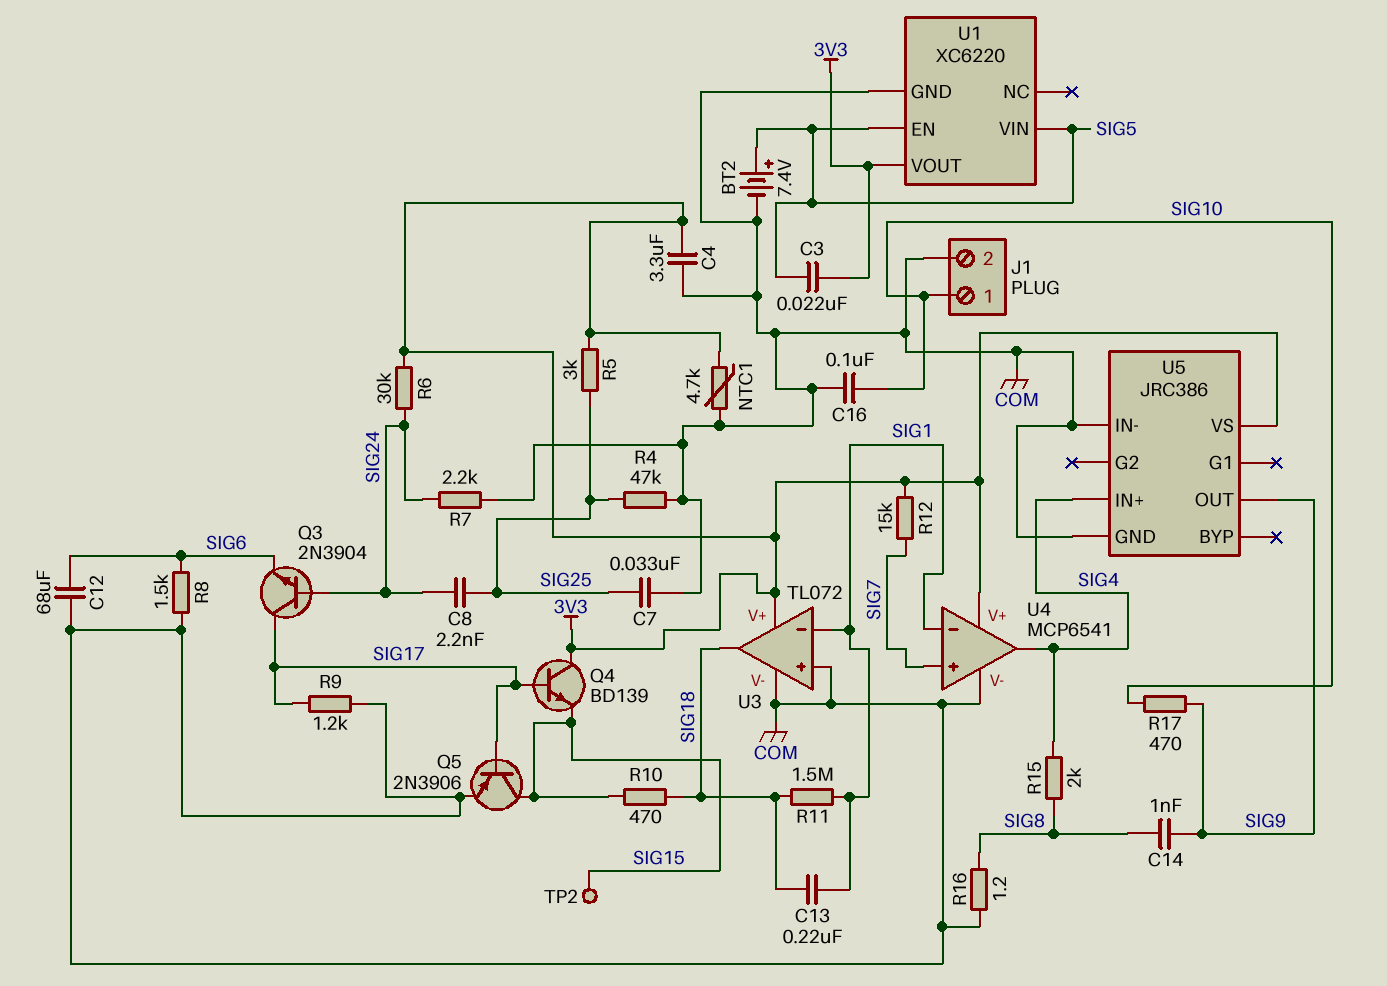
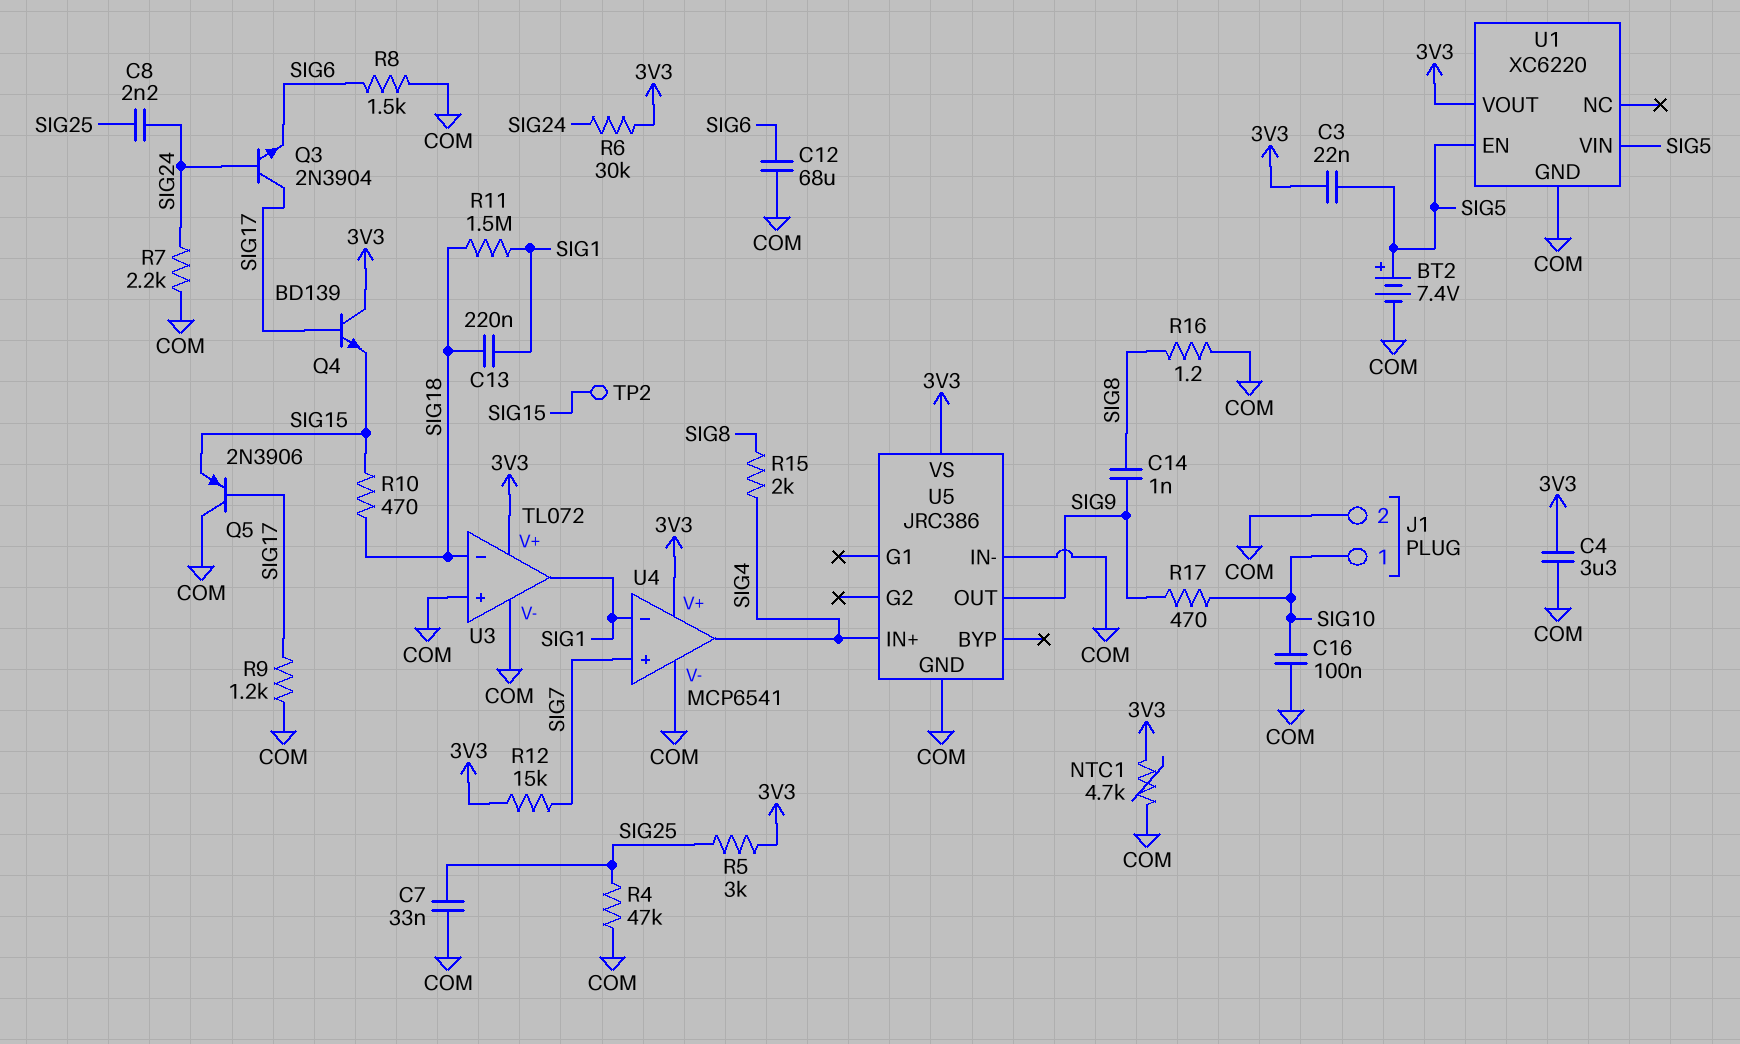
Q5: PNP 2N3906 (B SIG17, C SIG15, E COM) -> PNP 2N3906 (B SIG17, C COM, E SIG15)
U3 pin in-: SIG1 -> SIG18
U3 pin out: SIG18 -> SIG1

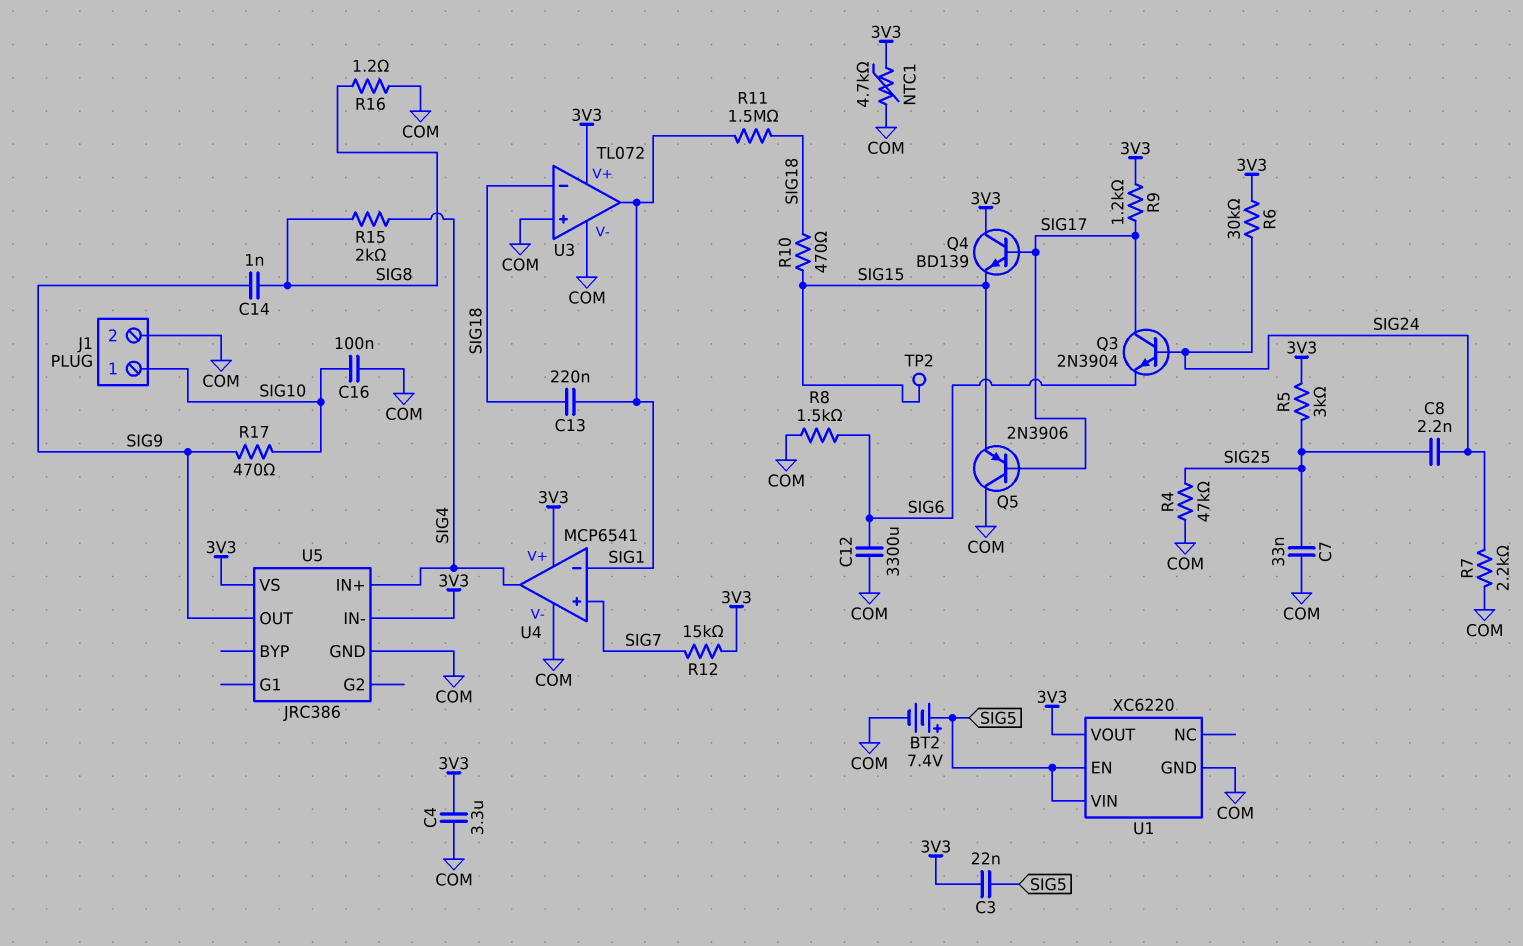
C12: 68uF (COM, SIG6) -> 3300uF (COM, SIG6)
R9: 1.2k (COM, SIG17) -> 1.2k (3V3, SIG17)
U5 pin IN-: COM -> 3V3

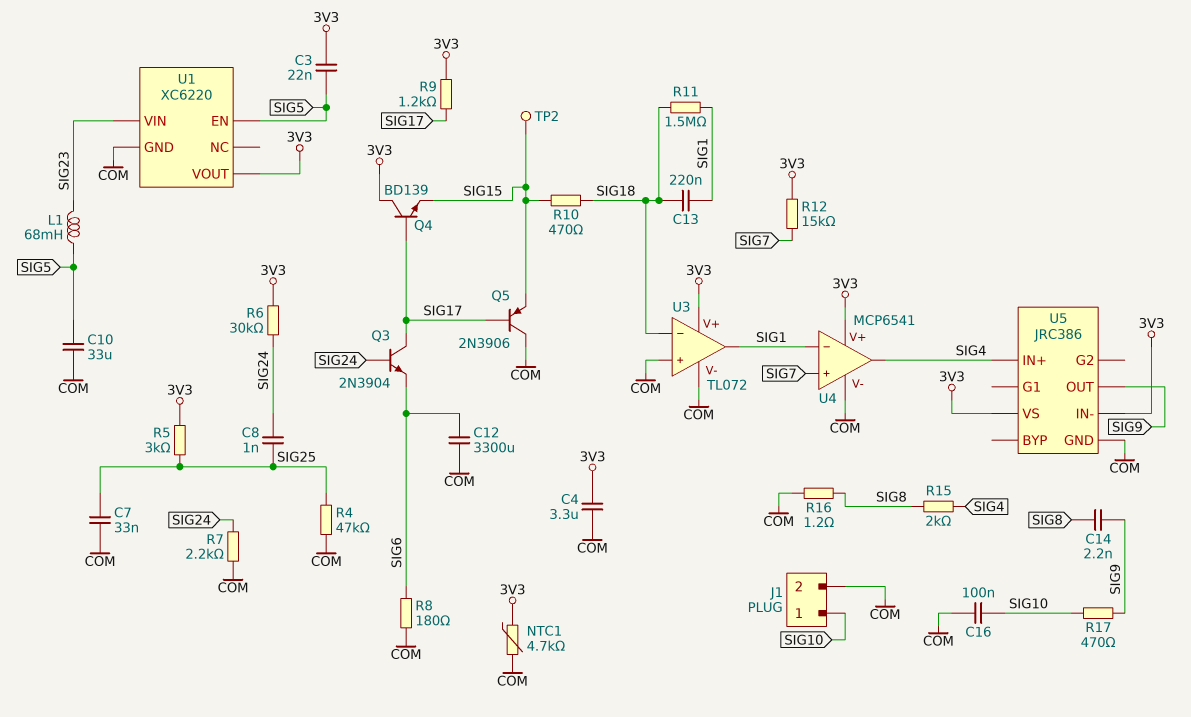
BT2: 7.4V (plus SIG5, minus COM) -> none
C8: 2.2nF (SIG24, SIG25) -> 1nF (SIG24, SIG25)
C10: none -> 33uF (COM, SIG5)
C14: 1nF (SIG8, SIG9) -> 2.2nF (SIG8, SIG9)
L1: none -> 68mH (SIG5, SIG23)
R8: 1.5k (COM, SIG6) -> 180 (COM, SIG6)
U1 pin VIN: SIG5 -> SIG23

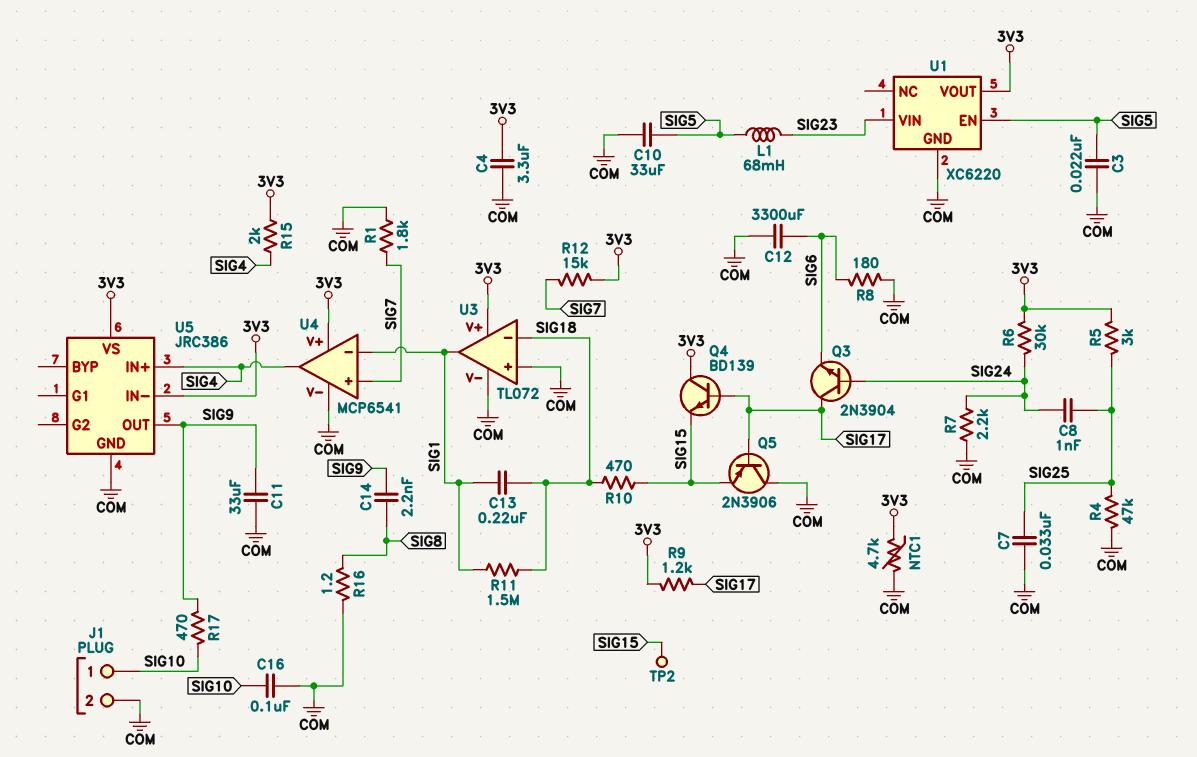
C3: 22nF (3V3, SIG5) -> 22nF (COM, SIG5)
C11: none -> 33uF (COM, SIG9)
R1: none -> 1.8k (COM, SIG7)
R15: 2k (SIG4, SIG8) -> 2k (3V3, SIG4)

